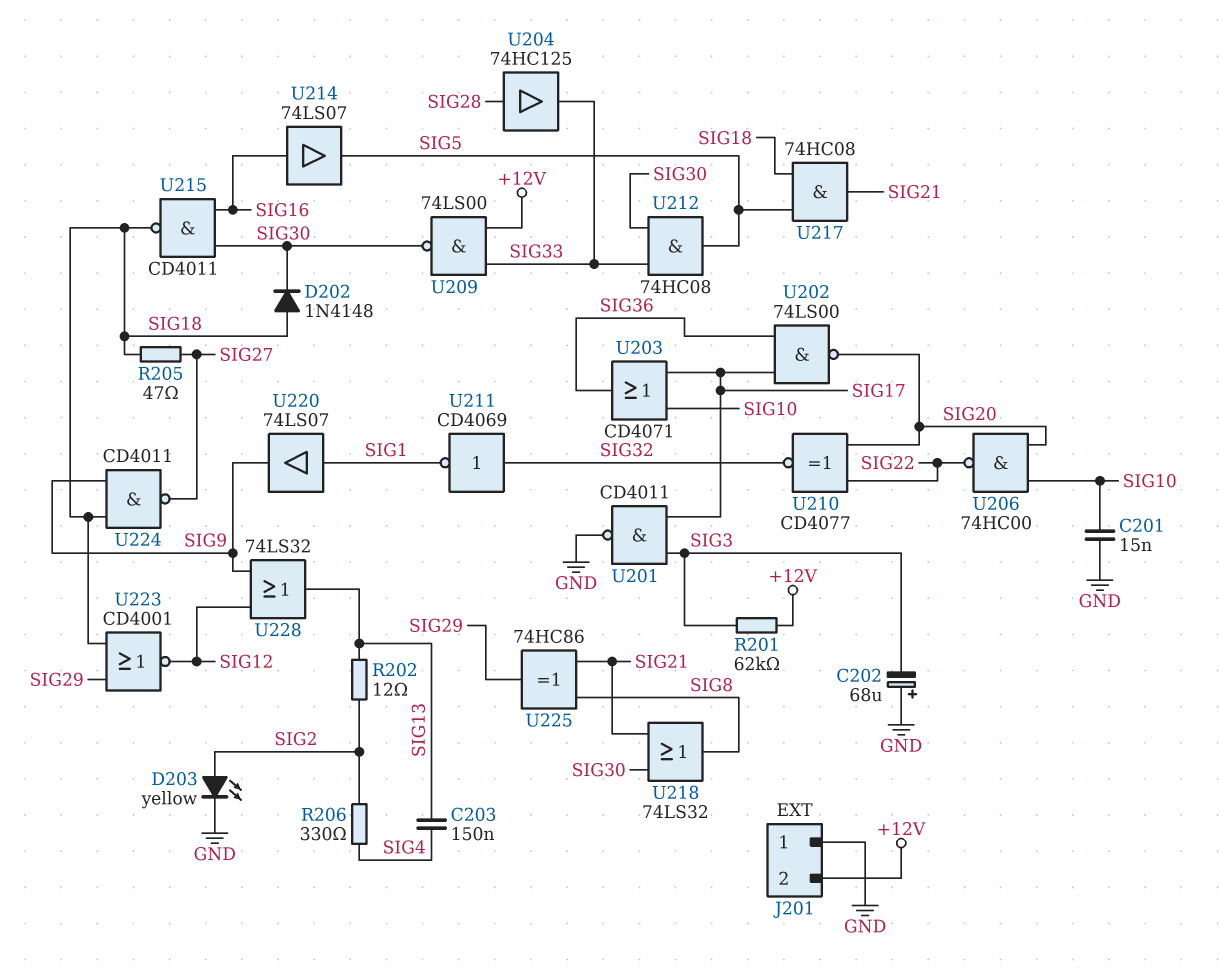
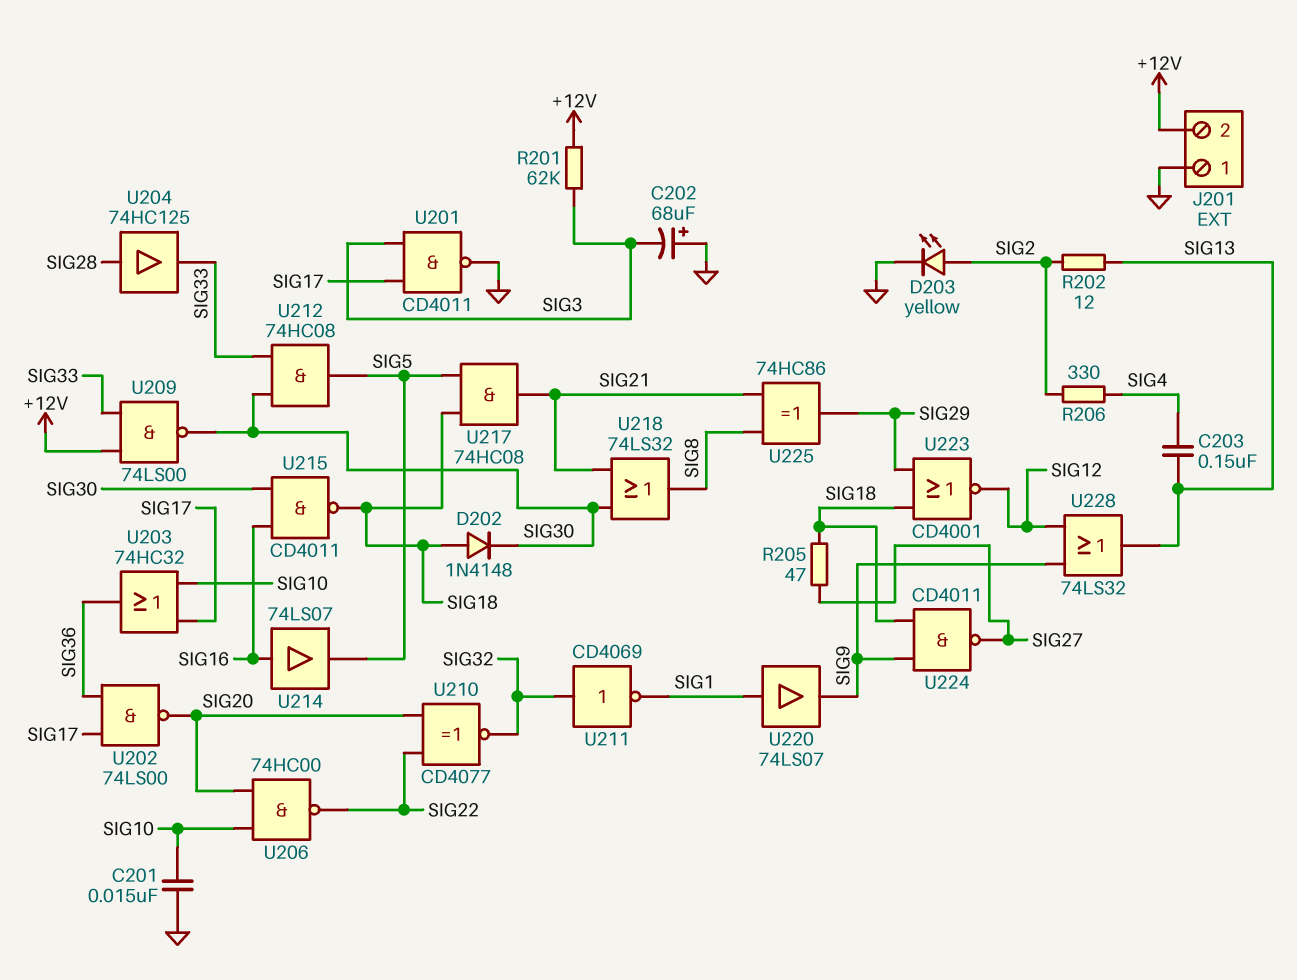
U203: OR CD4071 (in SIG10, in SIG17, out SIG36) -> OR 74HC32 (in SIG10, in SIG17, out SIG36)

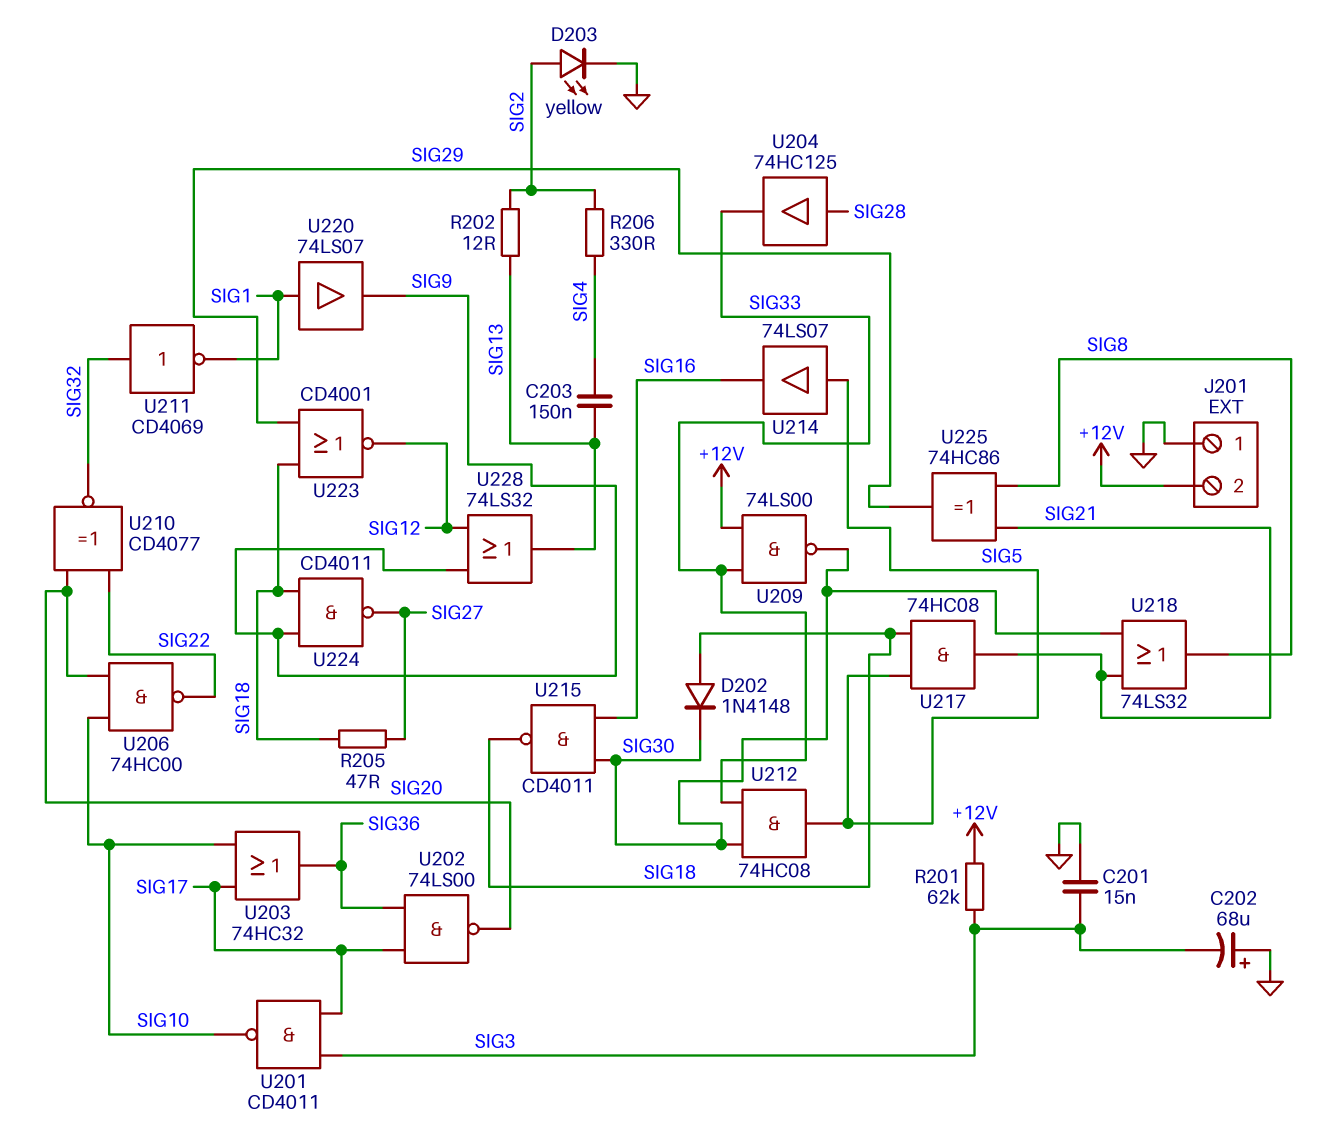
C201: 15nF (GND, SIG10) -> 15nF (GND, SIG3)
U201: NAND CD4011 (in SIG3, in SIG17, out GND) -> NAND CD4011 (in SIG3, in SIG17, out SIG10)
U214: buffer 74LS07 (in SIG16, out SIG5) -> buffer 74LS07 (in SIG5, out SIG16)

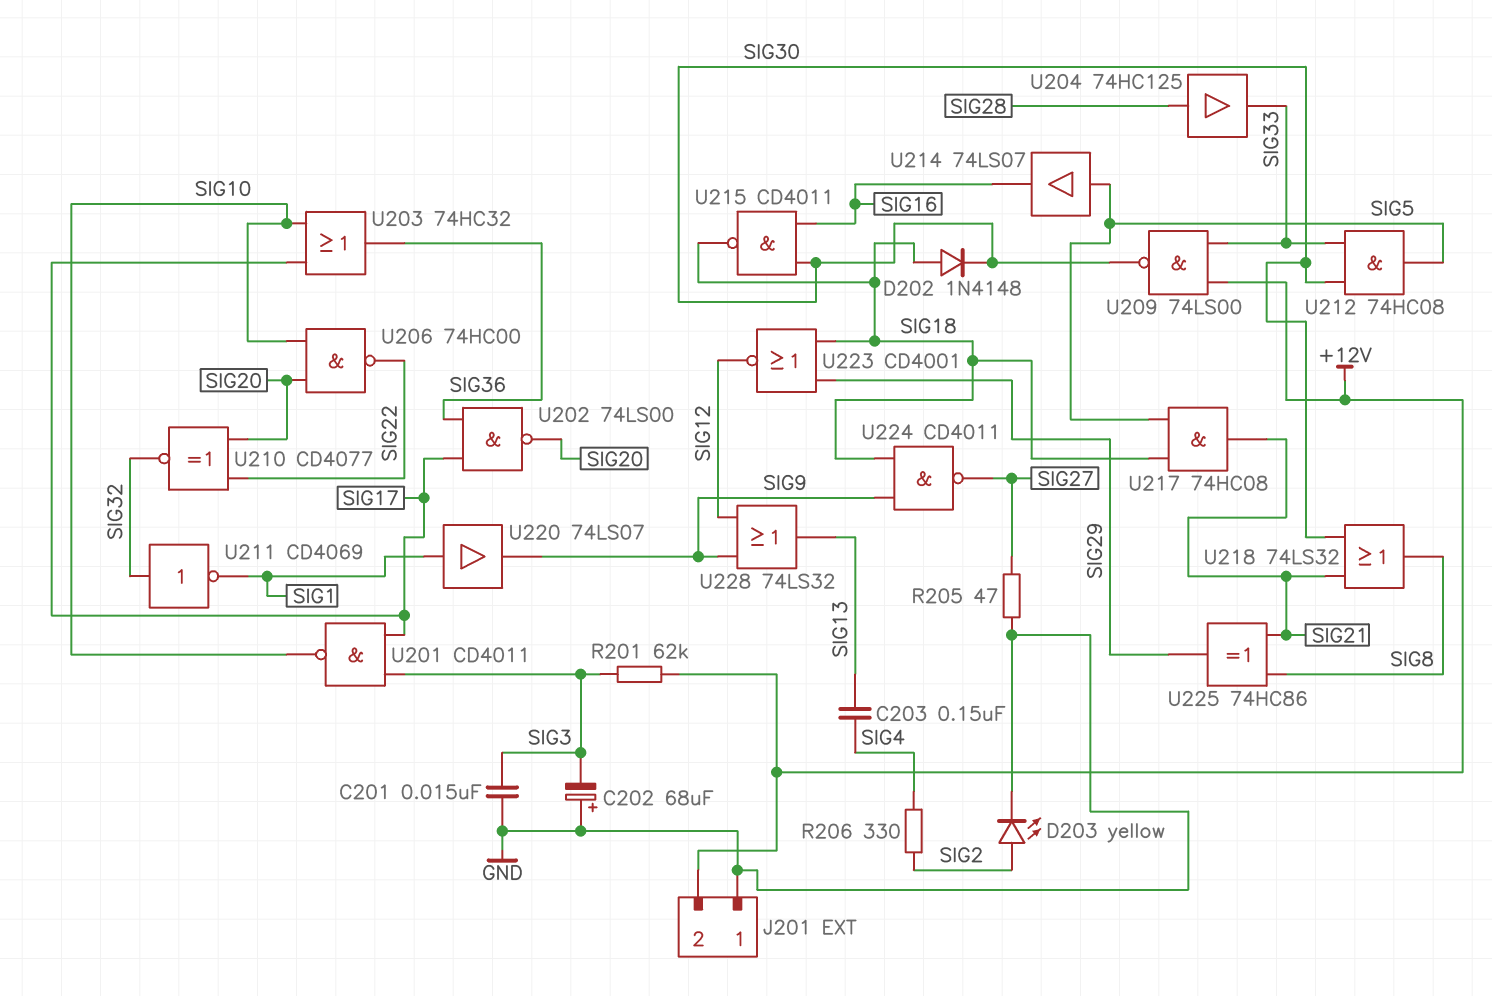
R202: 12 (SIG2, SIG13) -> none
R205: 47 (SIG18, SIG27) -> 47 (GND, SIG27)

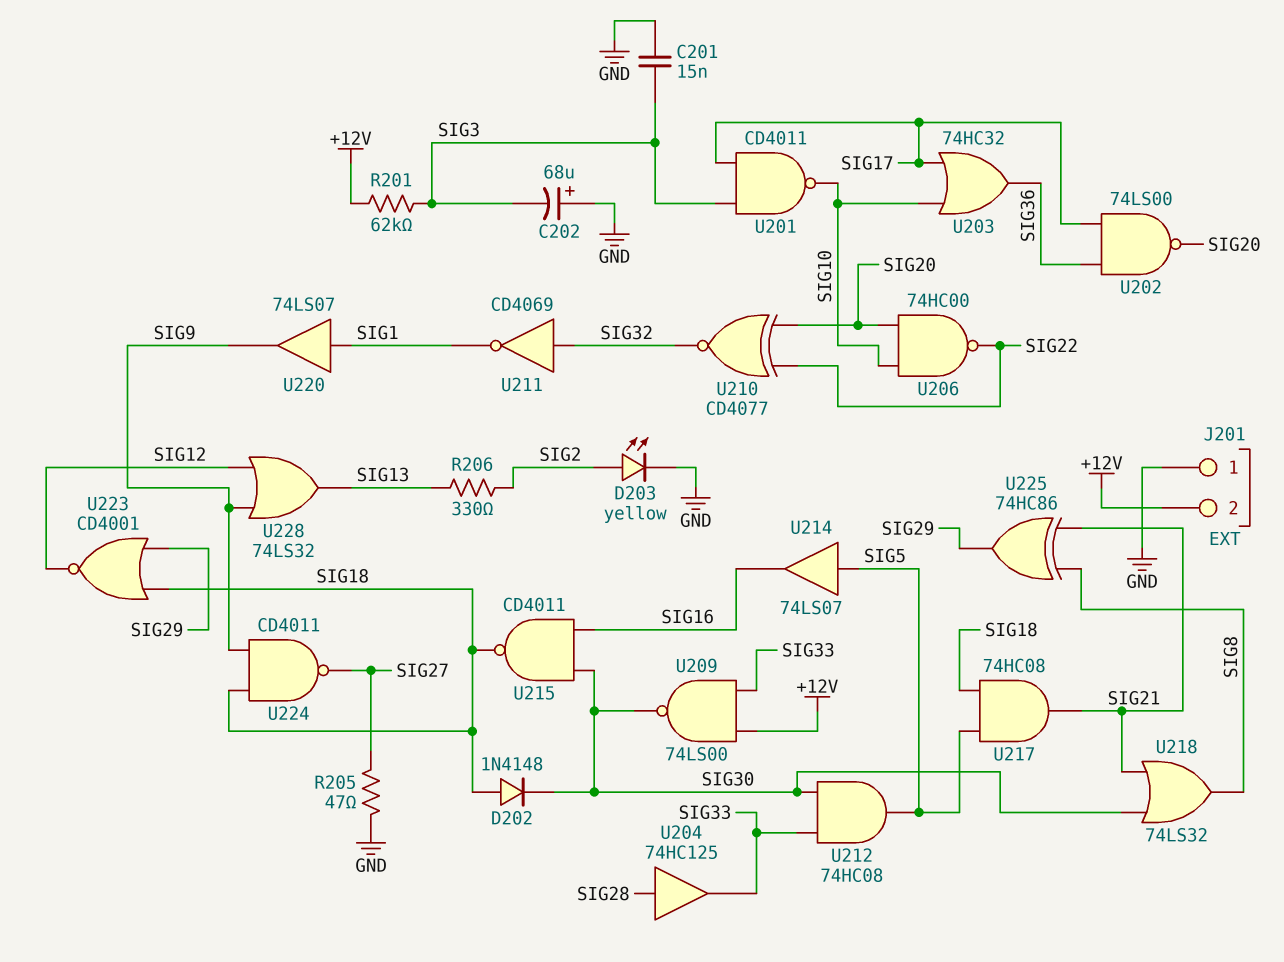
C203: 150nF (SIG4, SIG13) -> none
R206: 330 (SIG2, SIG4) -> 330 (SIG2, SIG13)

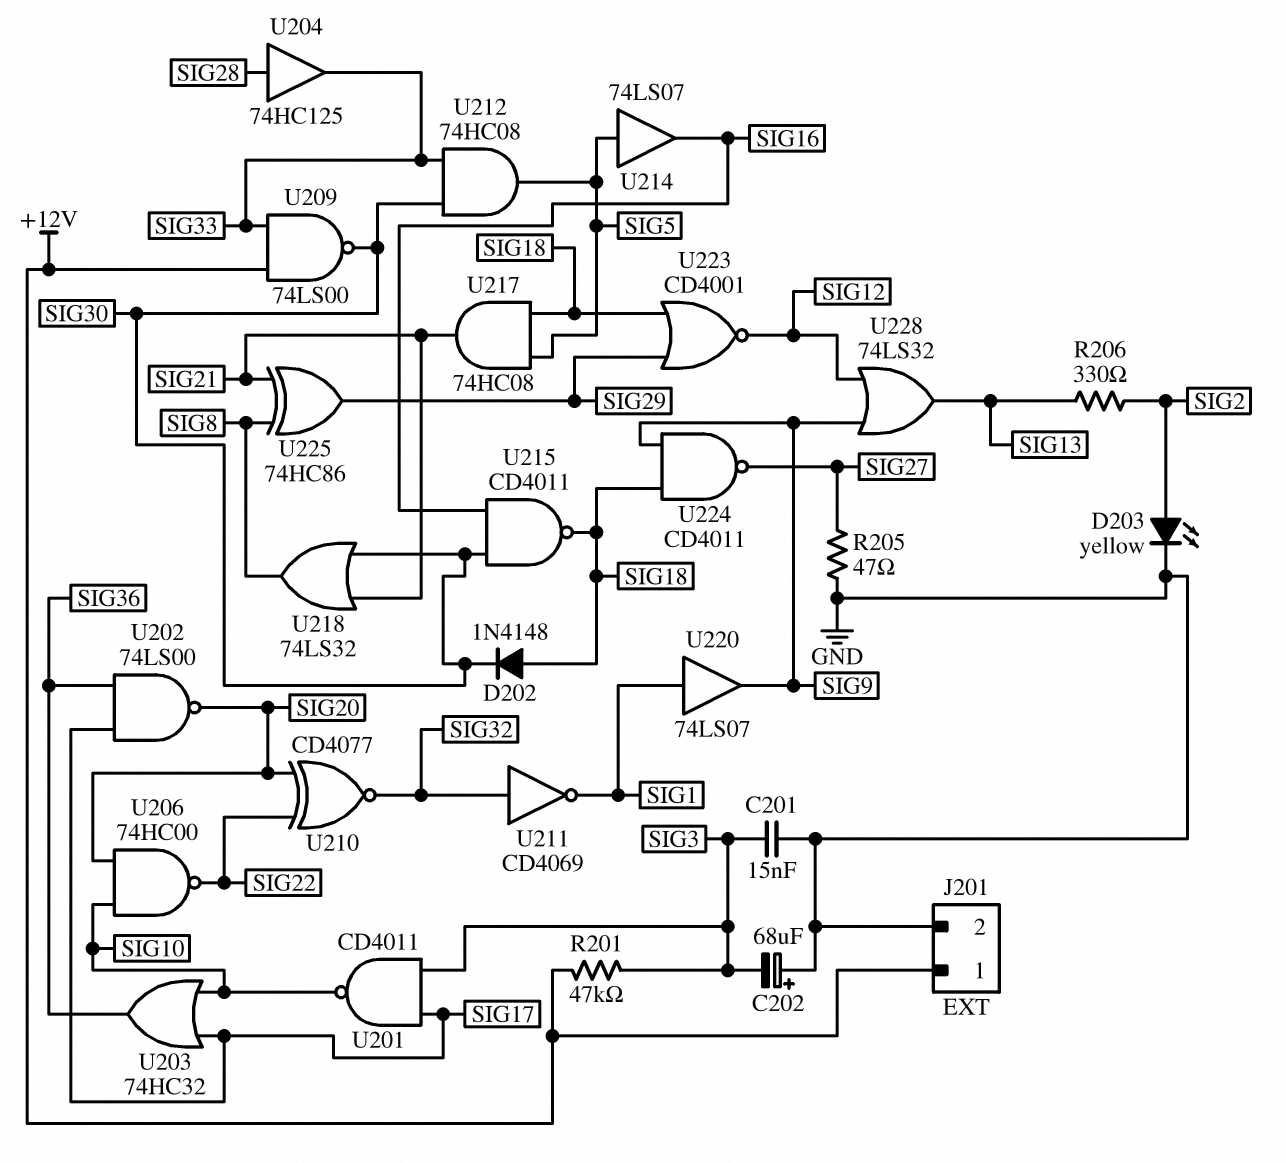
J201 pin 1: GND -> +12V
J201 pin 2: +12V -> GND
R201: 62k (+12V, SIG3) -> 47k (+12V, SIG3)

